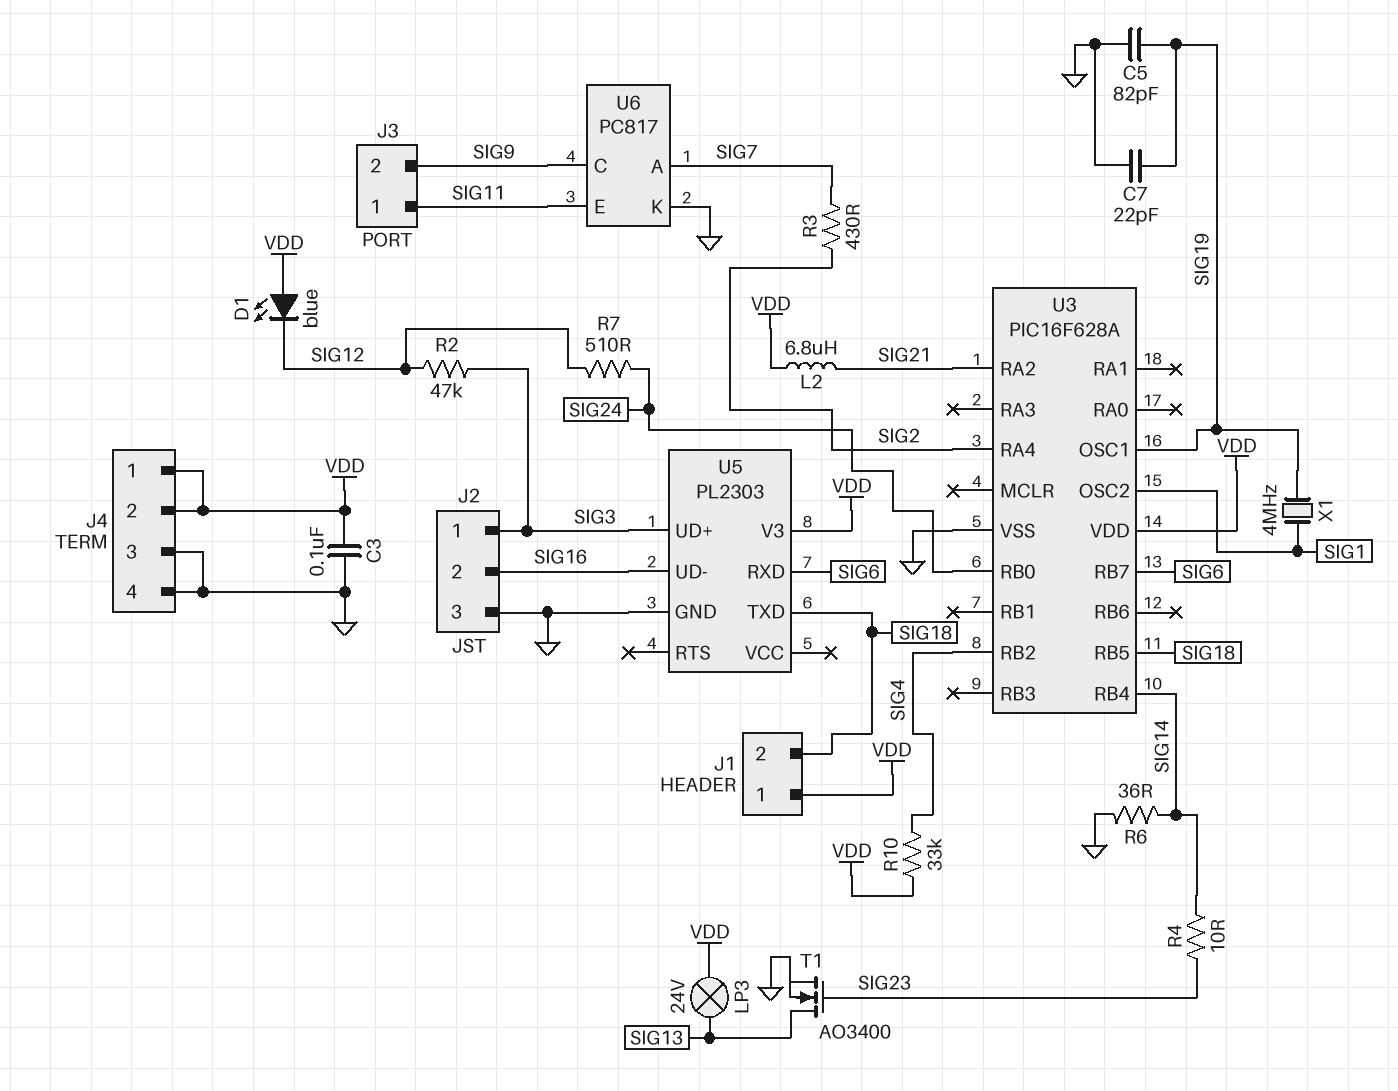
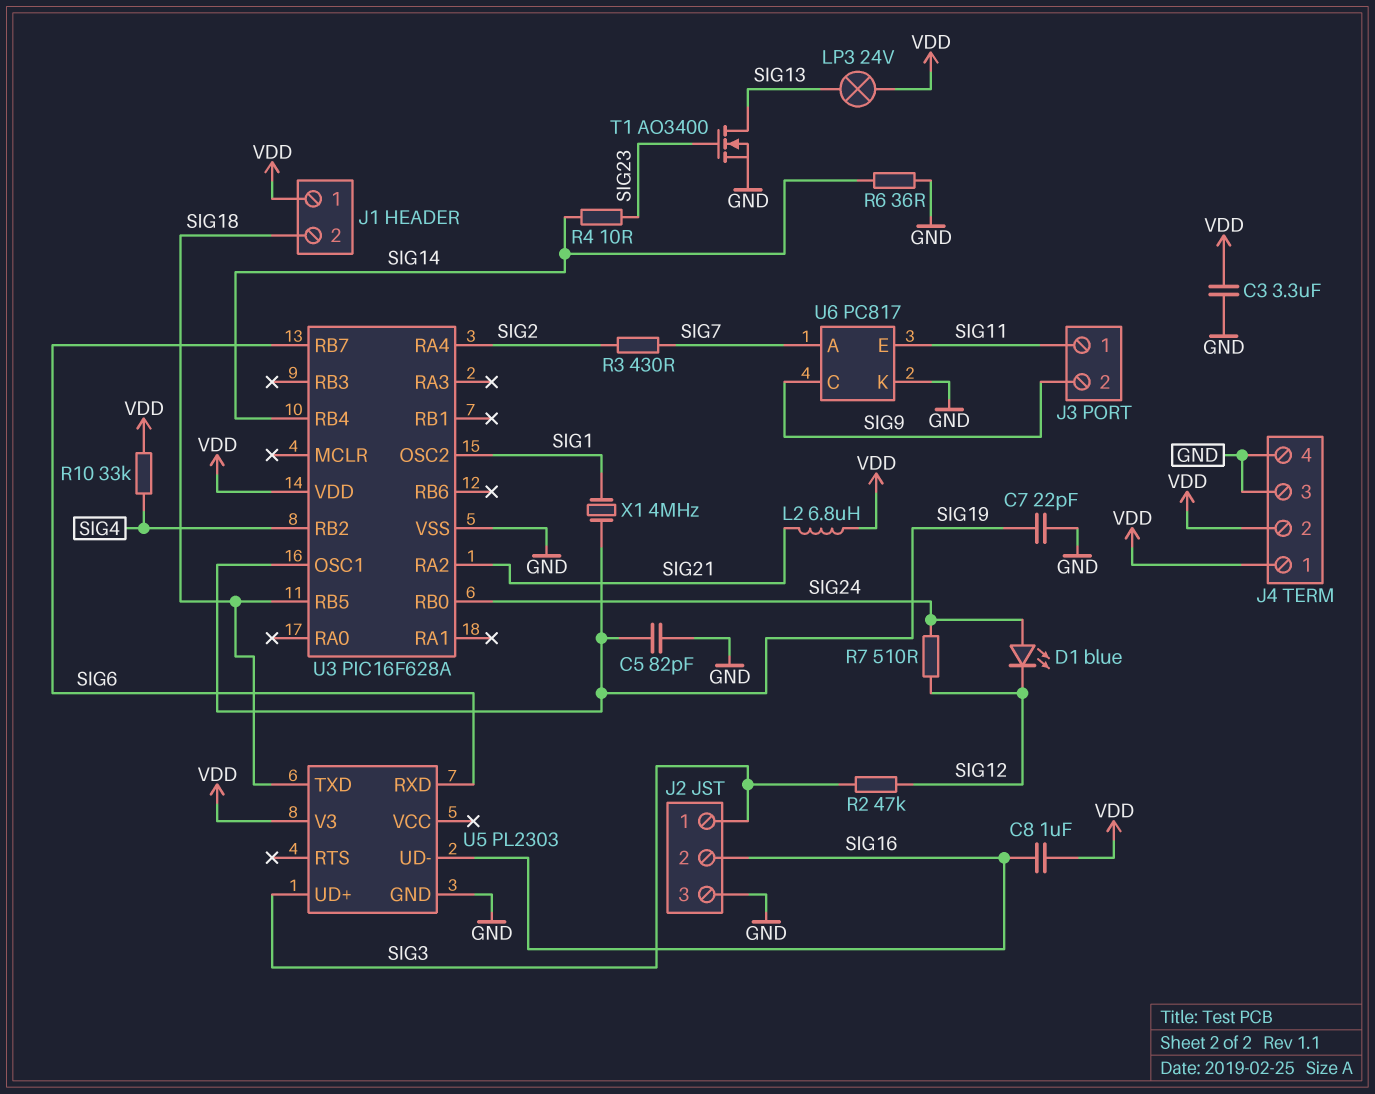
C3: 100nF (GND, VDD) -> 3.3uF (GND, VDD)
C8: none -> 1uF (SIG16, VDD)
D1: LED blue (A VDD, K SIG12) -> LED blue (A SIG24, K SIG12)

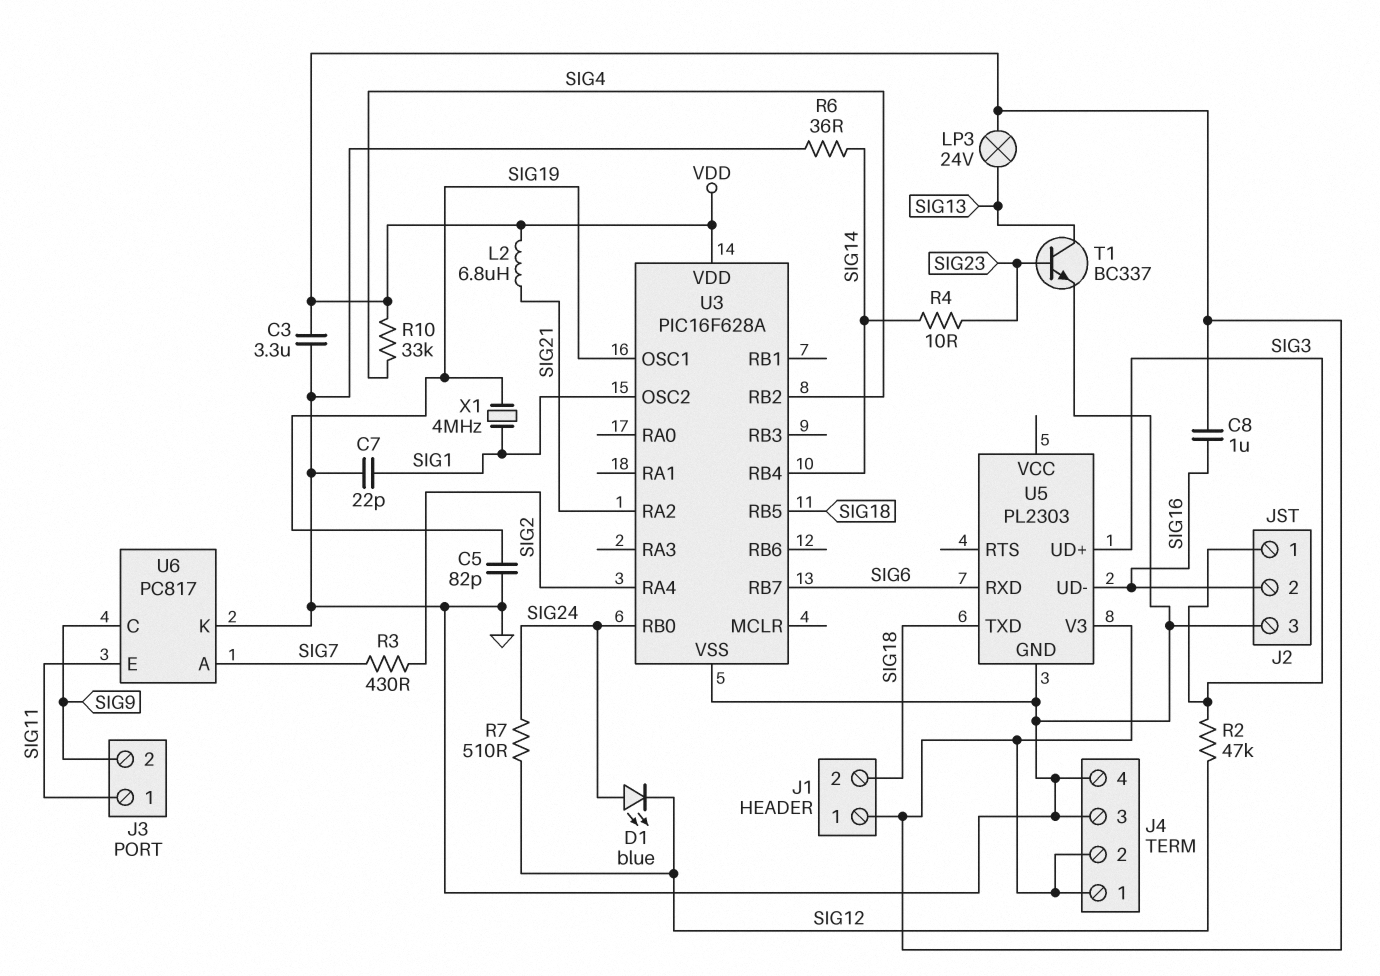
C7: 22pF (GND, SIG19) -> 22pF (GND, SIG1)
T1: NMOS AO3400 (G SIG23, D SIG13, S GND) -> NPN BC337 (B SIG23, C SIG13, E GND)

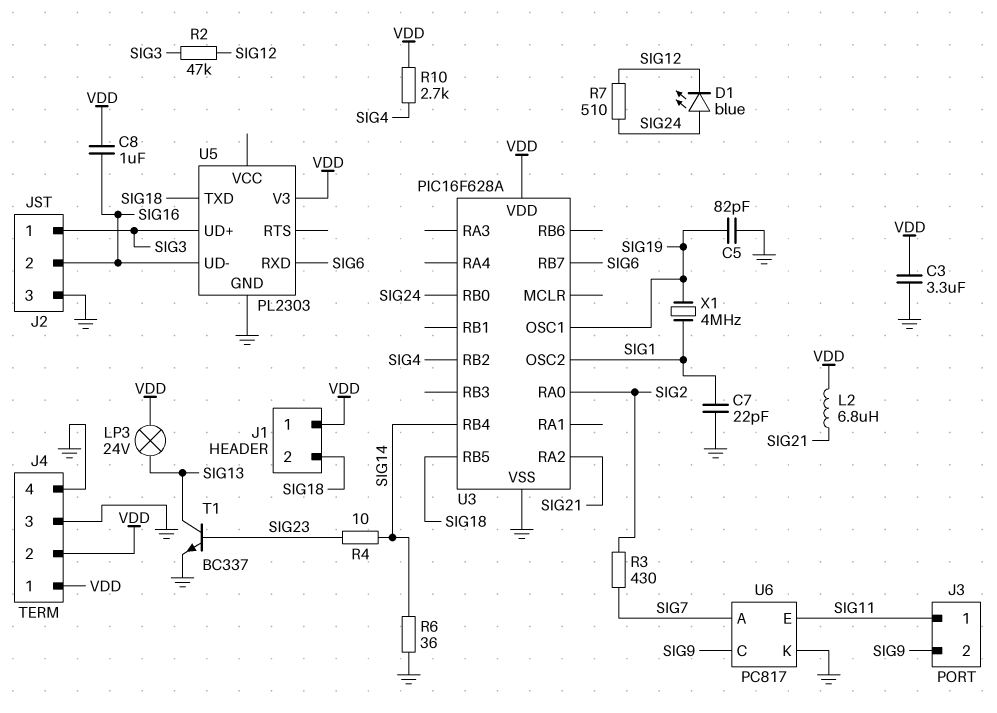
R10: 33k (SIG4, VDD) -> 2.7k (SIG4, VDD)
U3 pin RA0: none -> SIG2
U3 pin RA4: SIG2 -> none

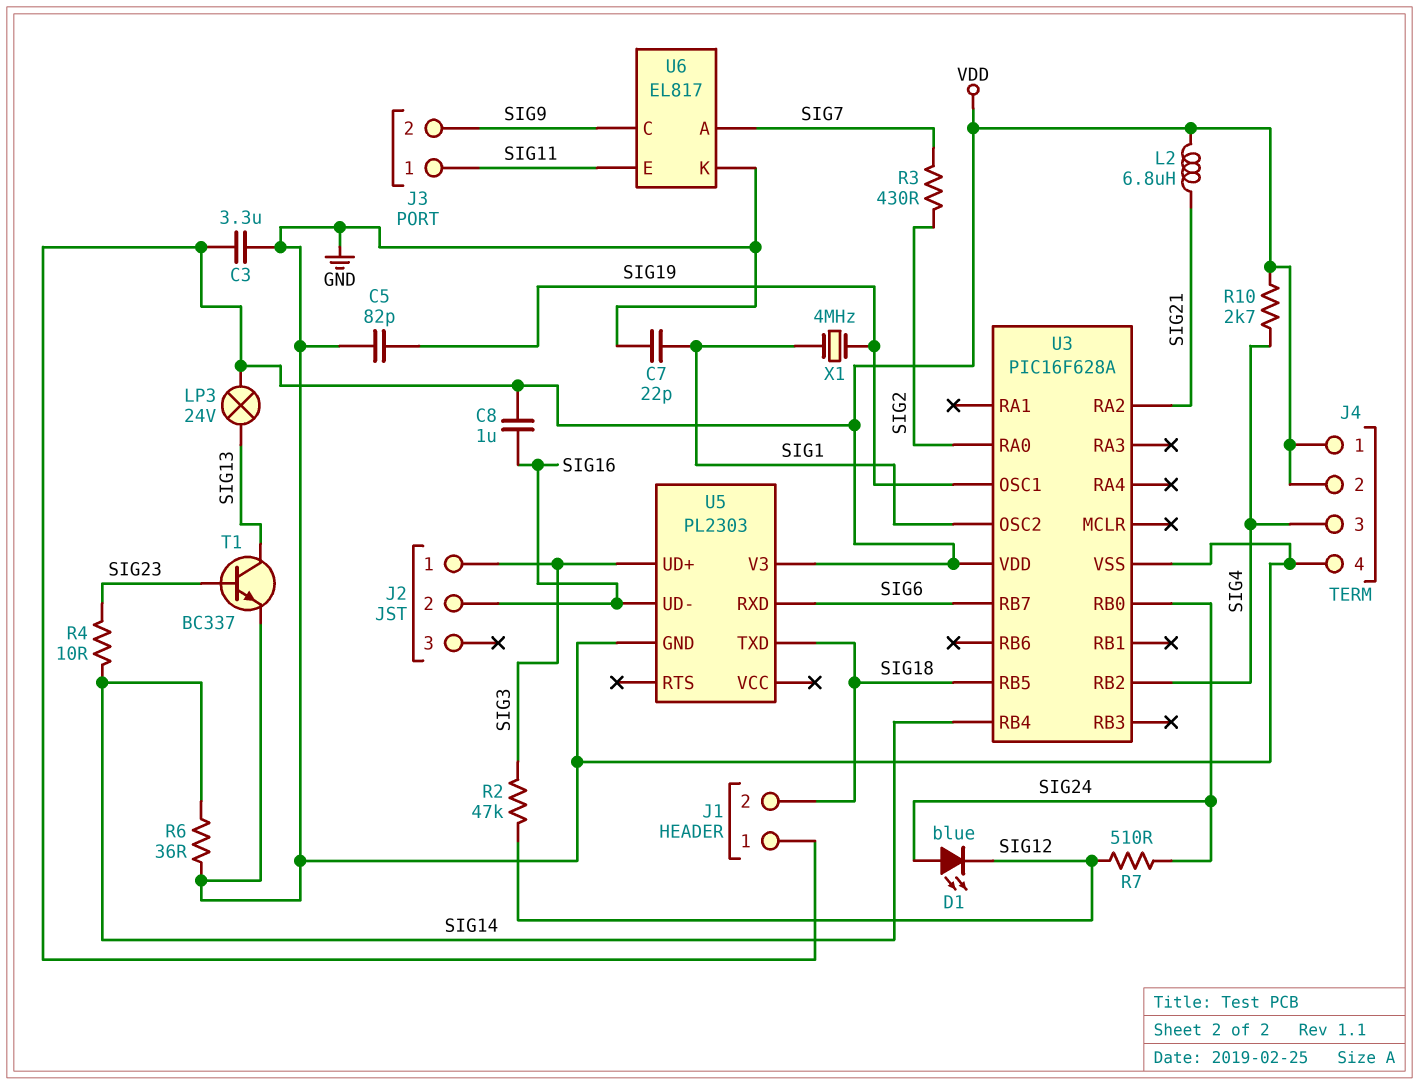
J2 pin 3: GND -> none
J4 pin 3: GND -> SIG4
U6: PC817 -> EL817

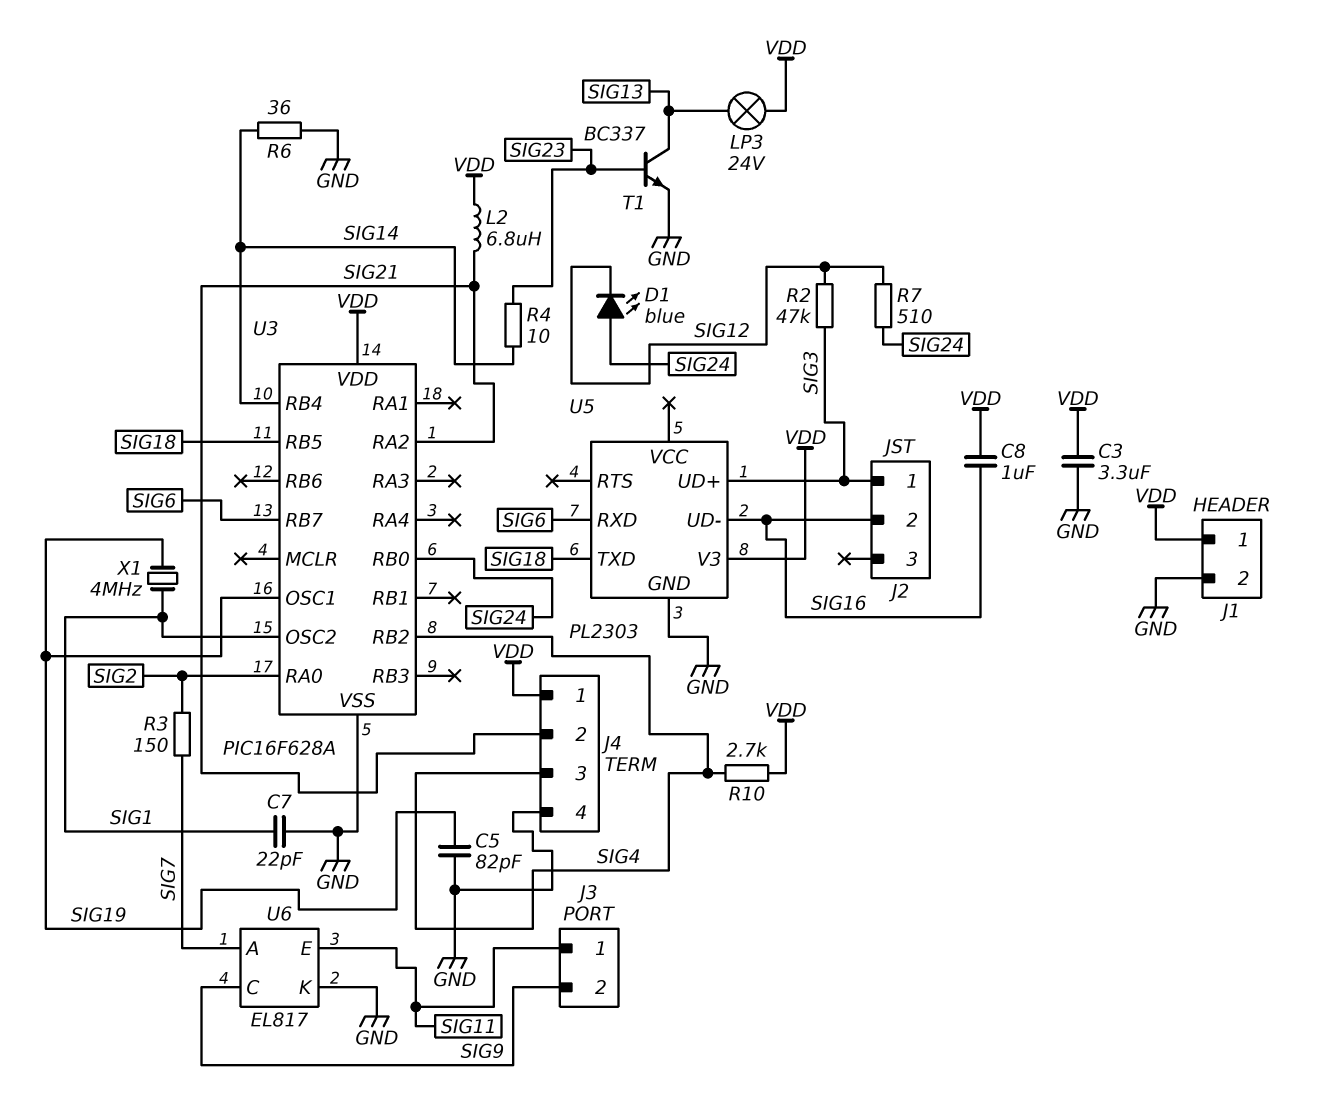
J1 pin 2: SIG18 -> GND
J4 pin 2: VDD -> SIG21
R3: 430 (SIG2, SIG7) -> 150 (SIG2, SIG7)

